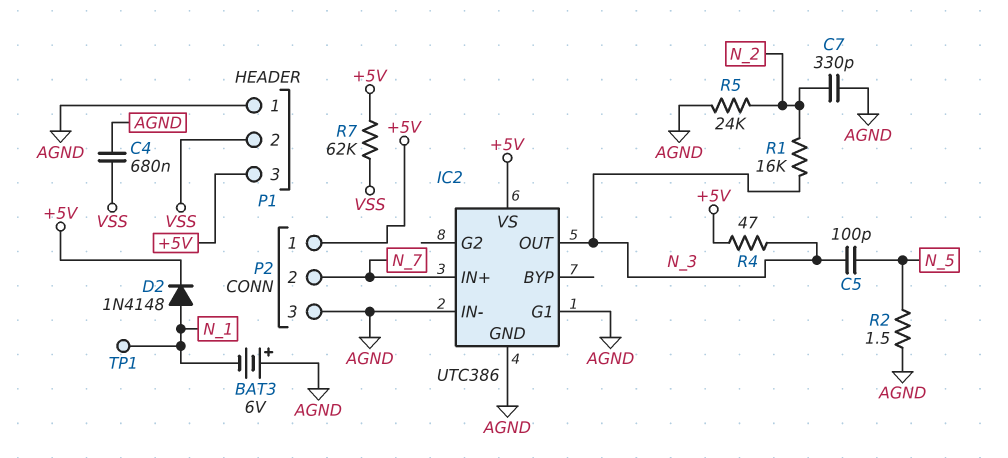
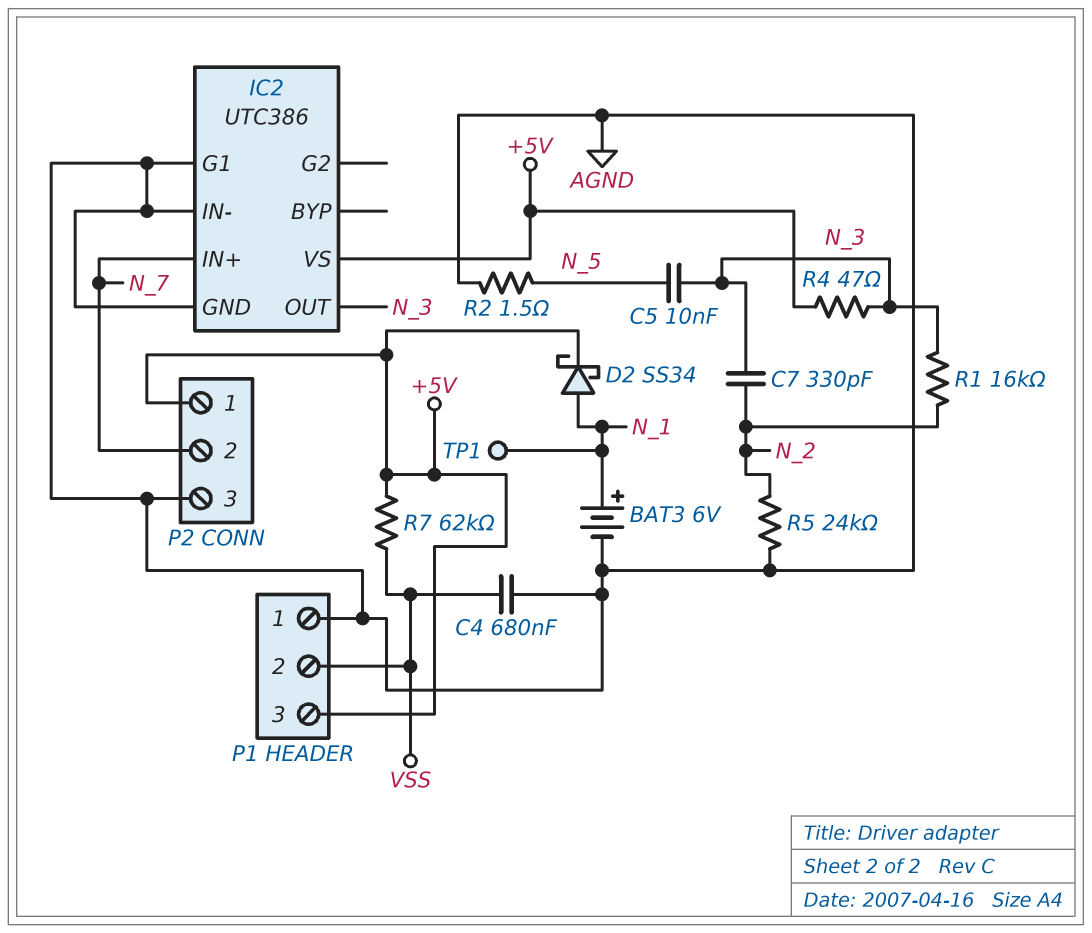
BAT3: 6V (plus AGND, minus N_1) -> 6V (plus N_1, minus AGND)
C5: 100pF (N_3, N_5) -> 10nF (N_3, N_5)
C7: 330pF (AGND, N_2) -> 330pF (N_2, N_3)
D2: diode 1N4148 (A N_1, K +5V) -> schottky SS34 (A N_1, K +5V)

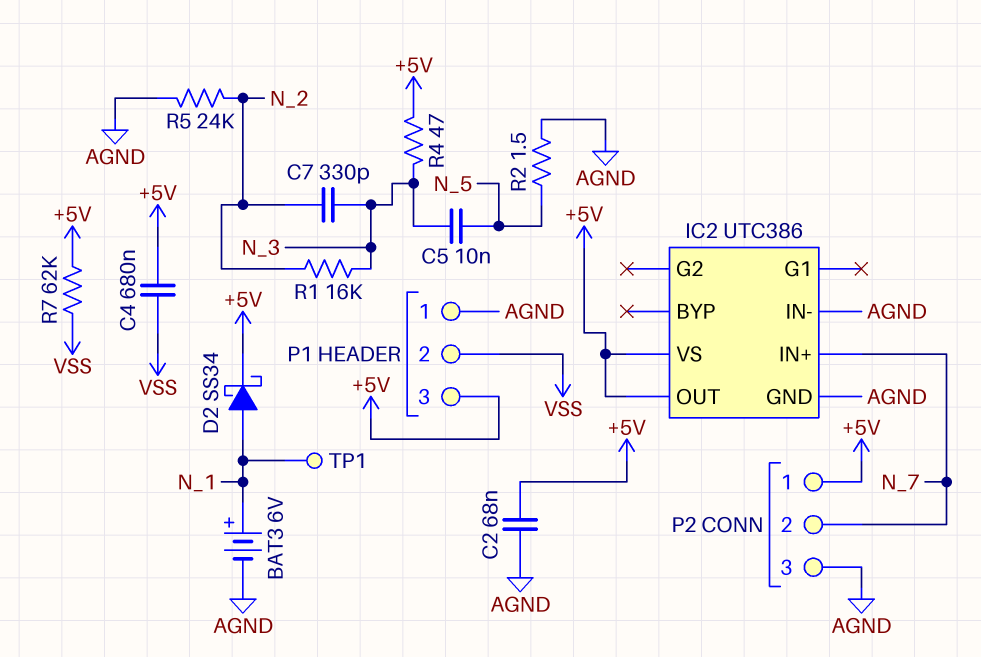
C2: none -> 68nF (+5V, AGND)
C4: 680nF (AGND, VSS) -> 680nF (+5V, VSS)
IC2 pin G1: AGND -> none
IC2 pin OUT: N_3 -> +5V

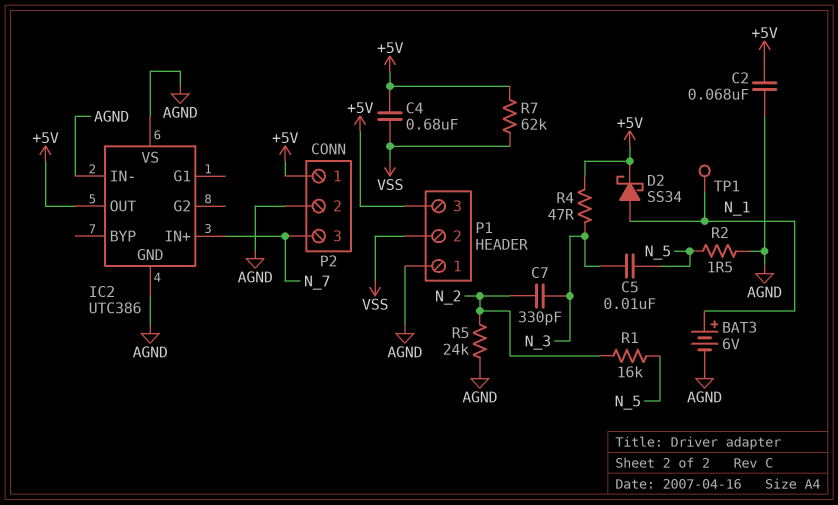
IC2 pin VS: +5V -> AGND
P2 pin 2: N_7 -> AGND
P2 pin 3: AGND -> N_7
R1: 16k (N_2, N_3) -> 16k (N_2, N_5)

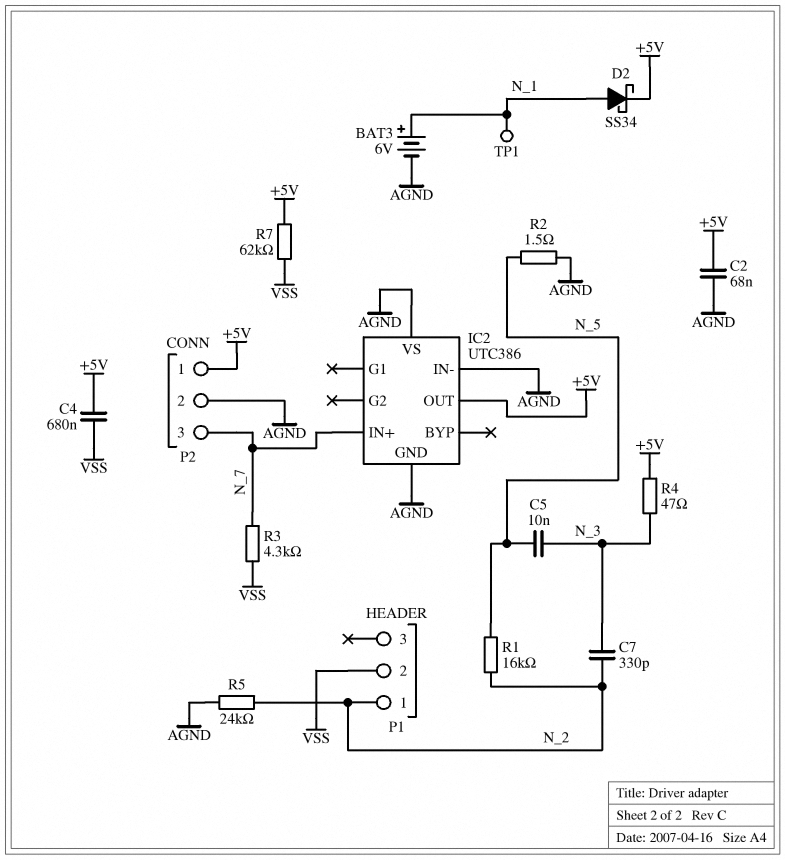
P1 pin 1: AGND -> N_2
P1 pin 3: +5V -> none
R3: none -> 4.3k (N_7, VSS)

